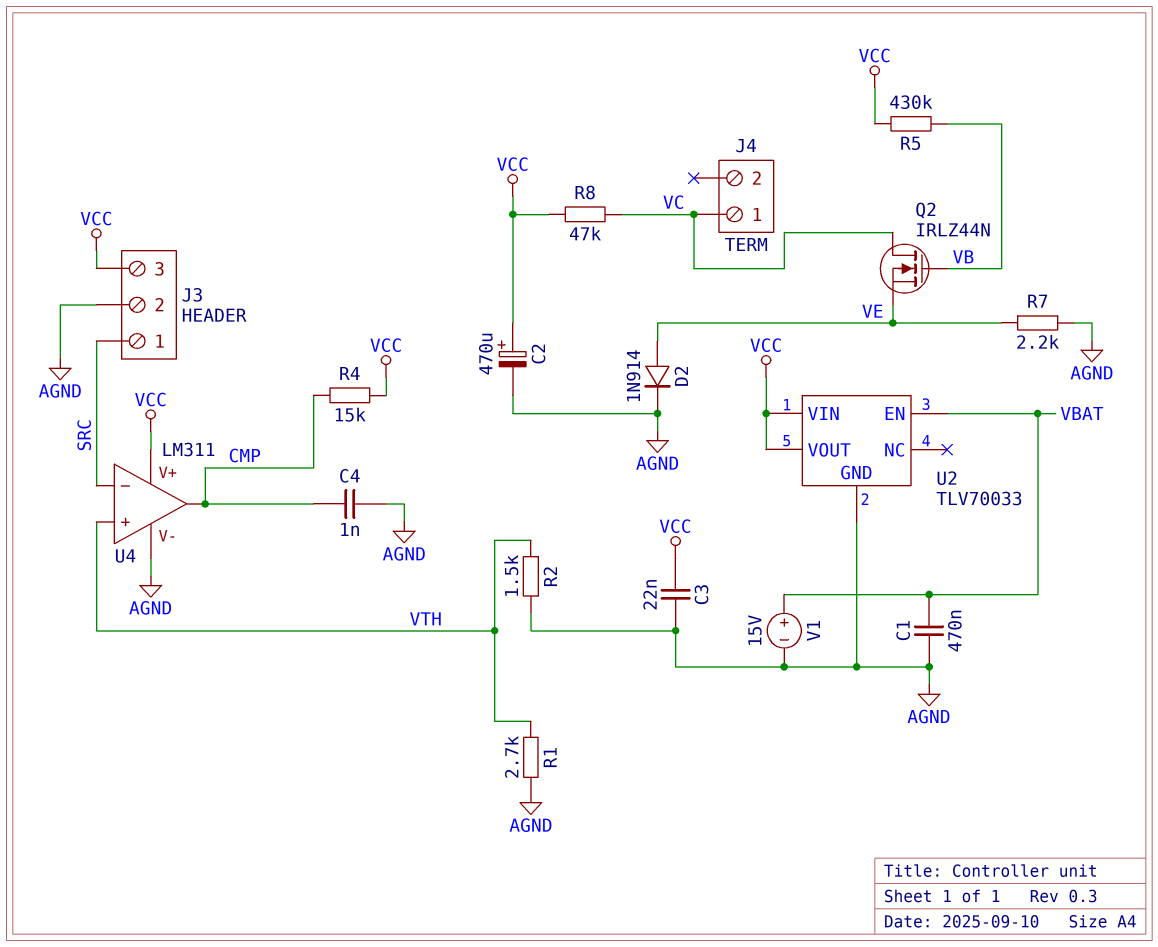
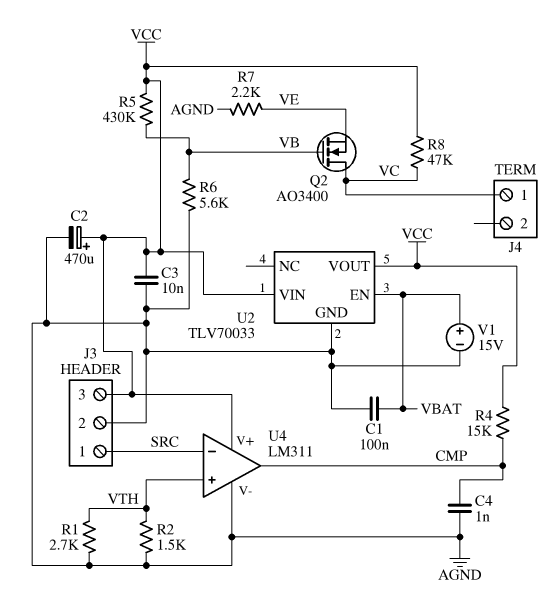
C1: 470nF (AGND, VBAT) -> 100nF (AGND, VBAT)
C3: 22nF (AGND, VCC) -> 10nF (AGND, VCC)
D2: diode 1N914 (A VE, K AGND) -> none
Q2: NMOS IRLZ44N (G VB, D VC, S VE) -> NMOS AO3400 (G VB, D VC, S VE)
R6: none -> 5.6k (AGND, VB)

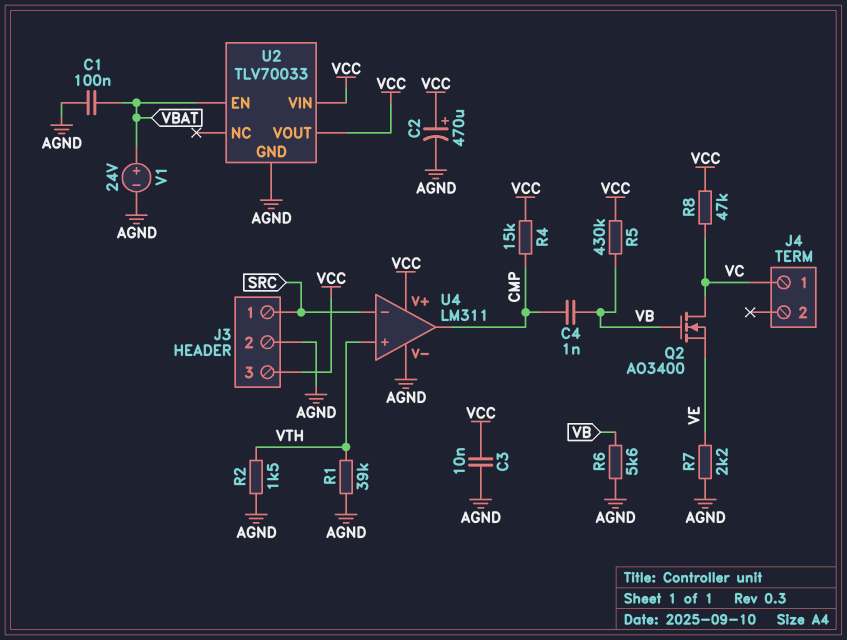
C4: 1nF (AGND, CMP) -> 1nF (CMP, VB)
R1: 2.7k (AGND, VTH) -> 39k (AGND, VTH)
V1: 15V (plus VBAT, minus AGND) -> 24V (plus VBAT, minus AGND)

